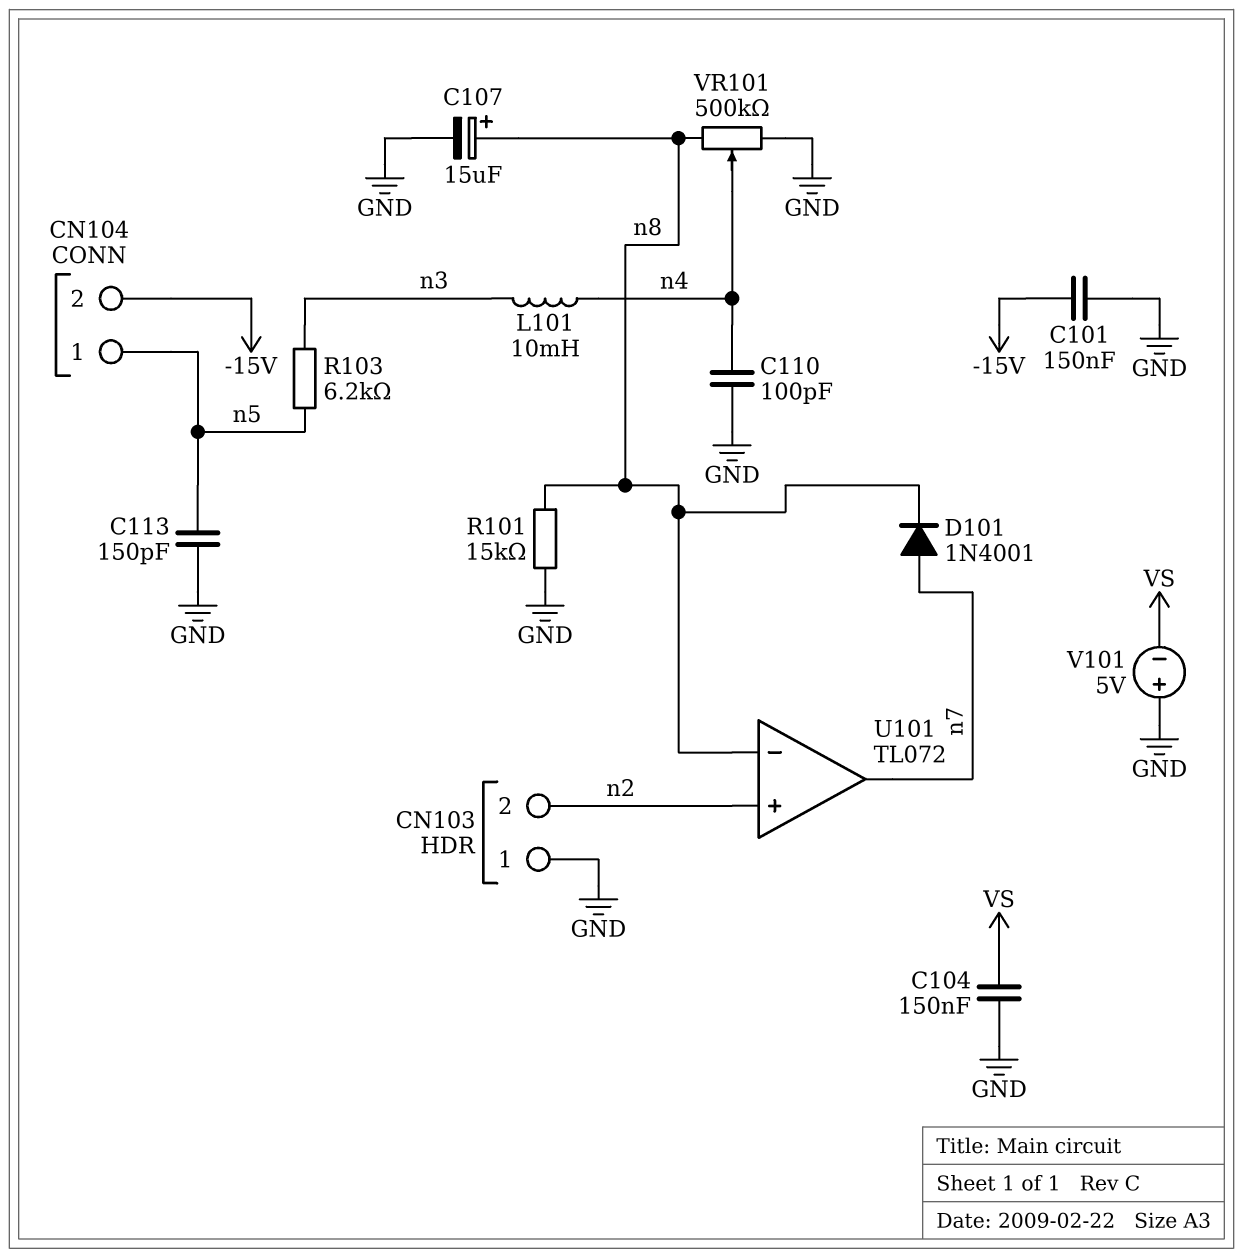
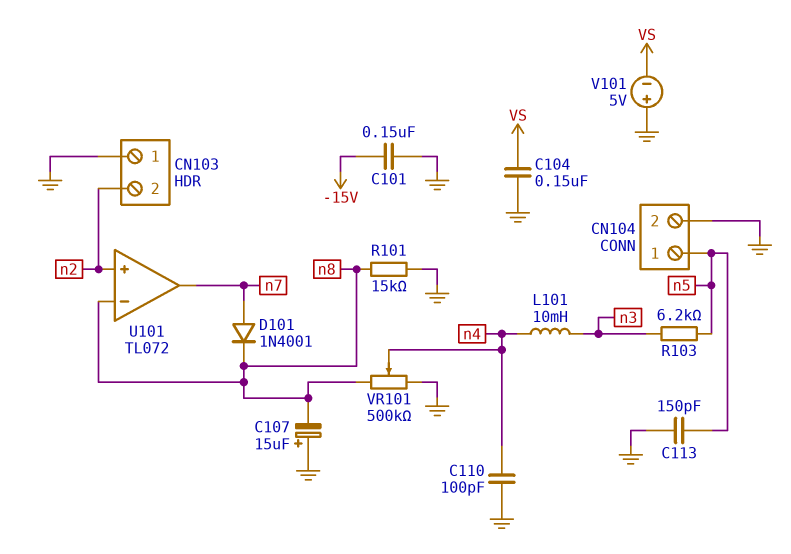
C107: 15uF (plus n8, minus GND) -> 15uF (plus GND, minus n8)
CN104 pin 2: -15V -> GND

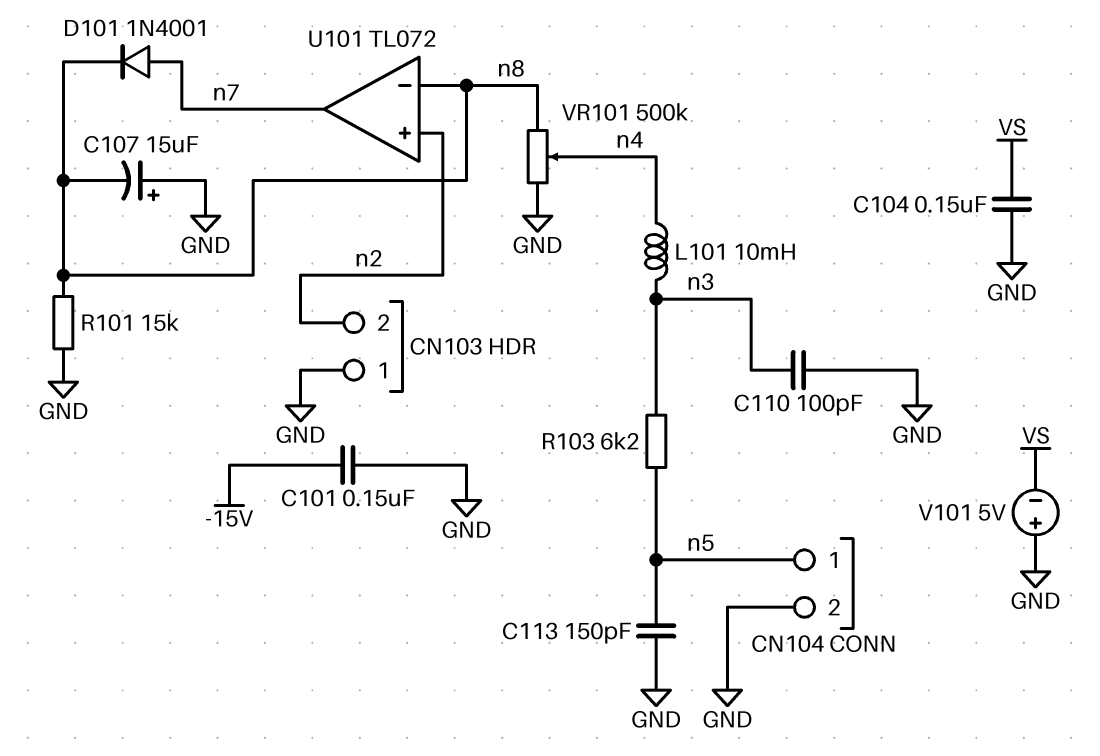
C110: 100pF (GND, n4) -> 100pF (GND, n3)

